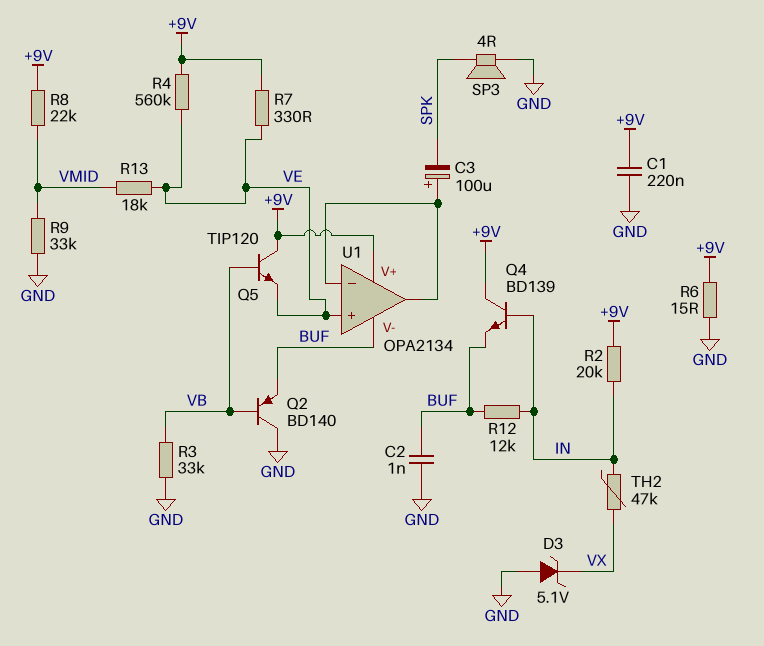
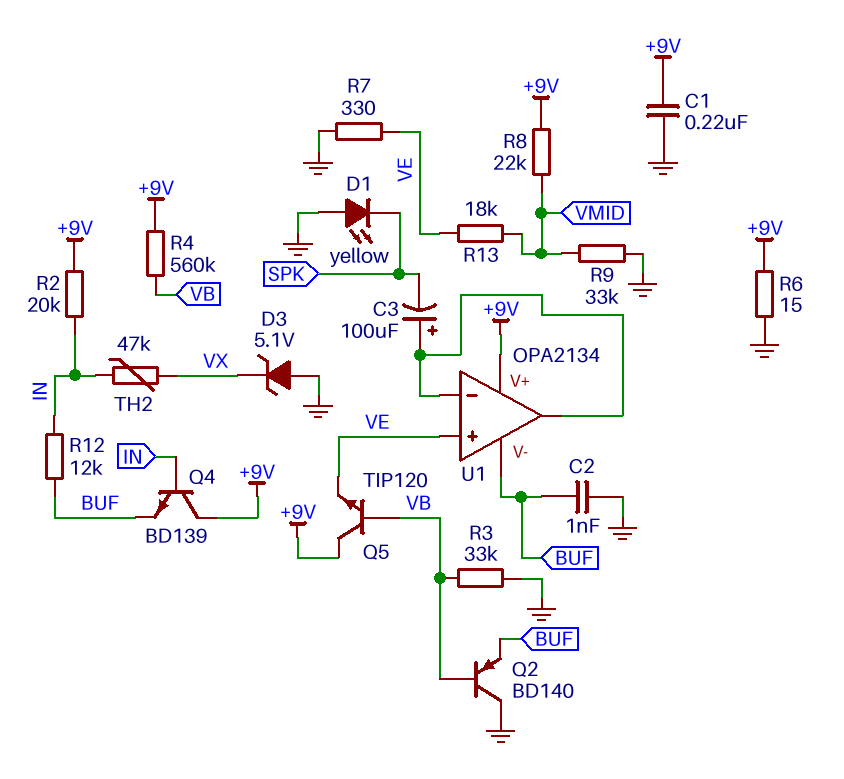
D1: none -> LED yellow (A GND, K SPK)
R4: 560k (+9V, VE) -> 560k (+9V, VB)
R7: 330 (+9V, VE) -> 330 (GND, VE)
SP3: speaker 4R (GND, SPK) -> none

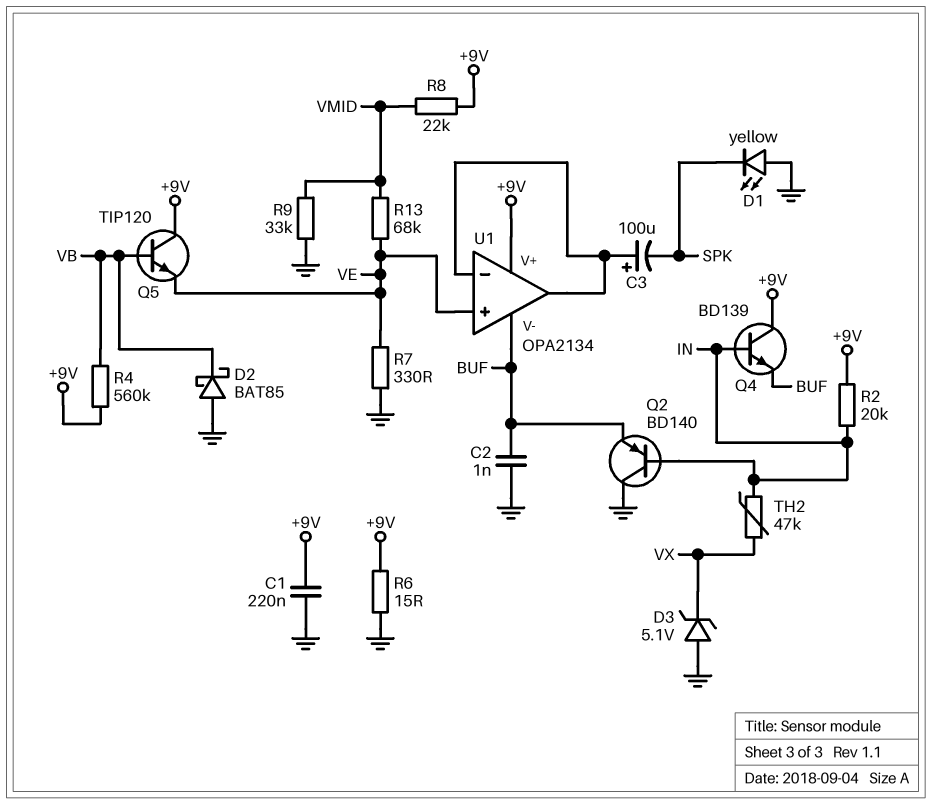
D2: none -> schottky BAT85 (A GND, K VB)
Q2: PNP BD140 (B VB, C GND, E BUF) -> PNP BD140 (B IN, C GND, E BUF)
R3: 33k (GND, VB) -> none
R12: 12k (BUF, IN) -> none
R13: 18k (VE, VMID) -> 68k (VE, VMID)

